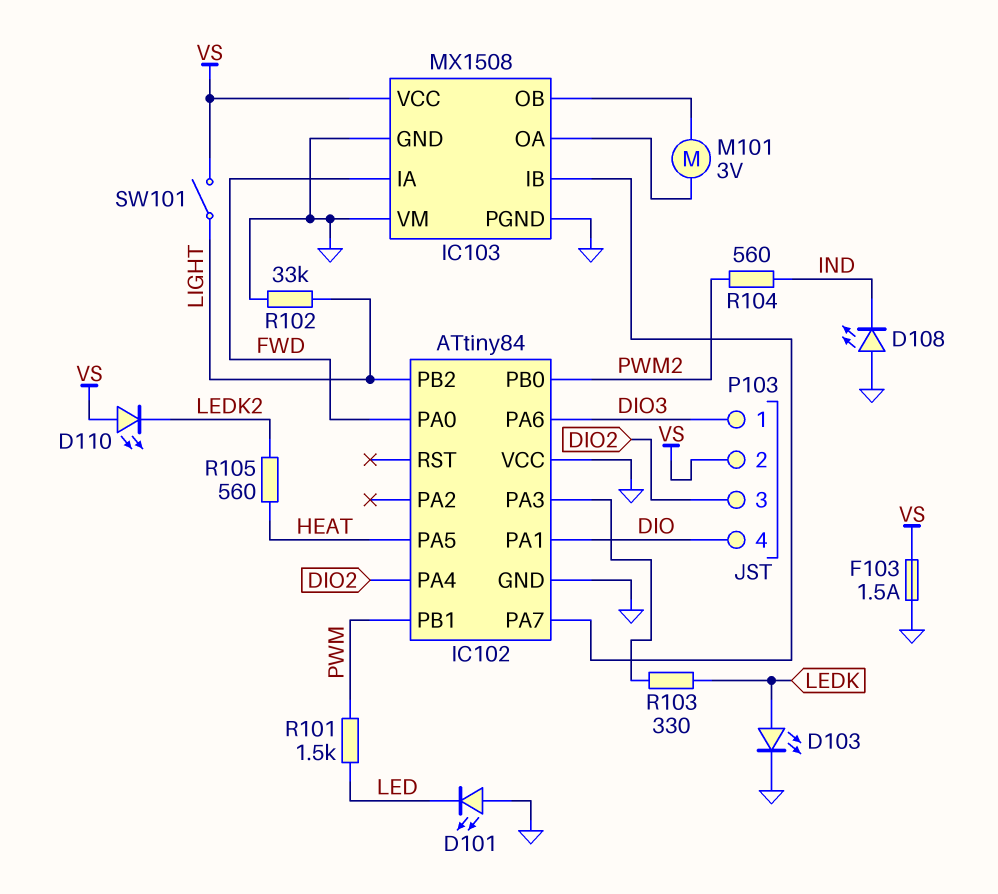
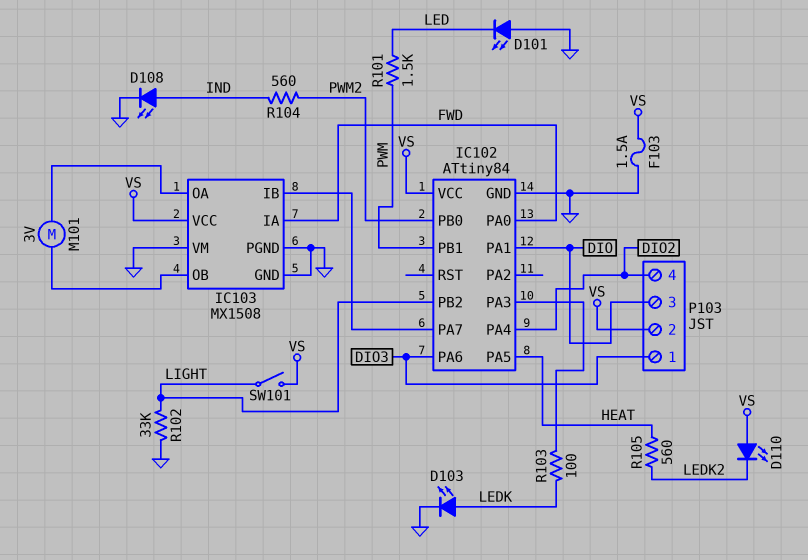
D108: LED (A GND, K IND) -> LED (A IND, K GND)
IC102 pin VCC: GND -> VS
P103 pin 3: DIO2 -> DIO
P103 pin 4: DIO -> DIO2
R103: 330 (IC102/PA3, LEDK) -> 100 (IC102/PA3, LEDK)

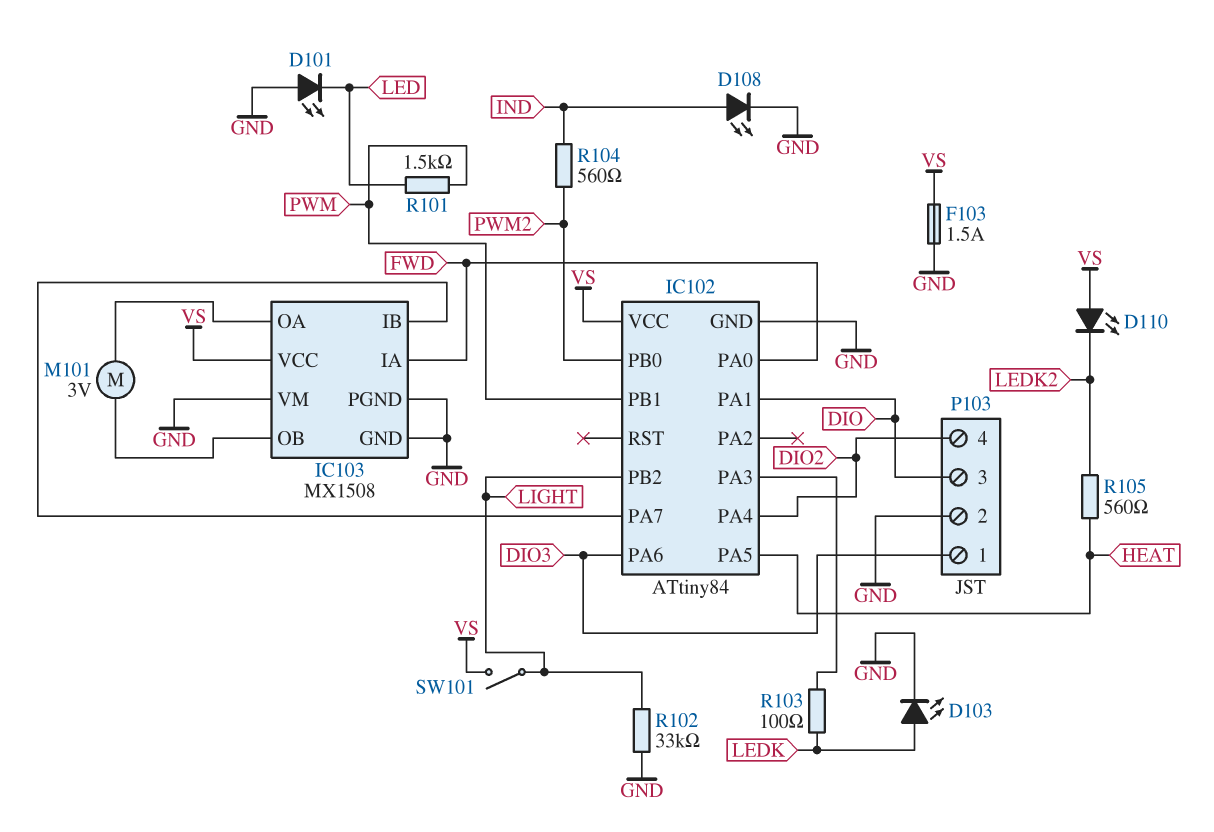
P103 pin 2: VS -> GND

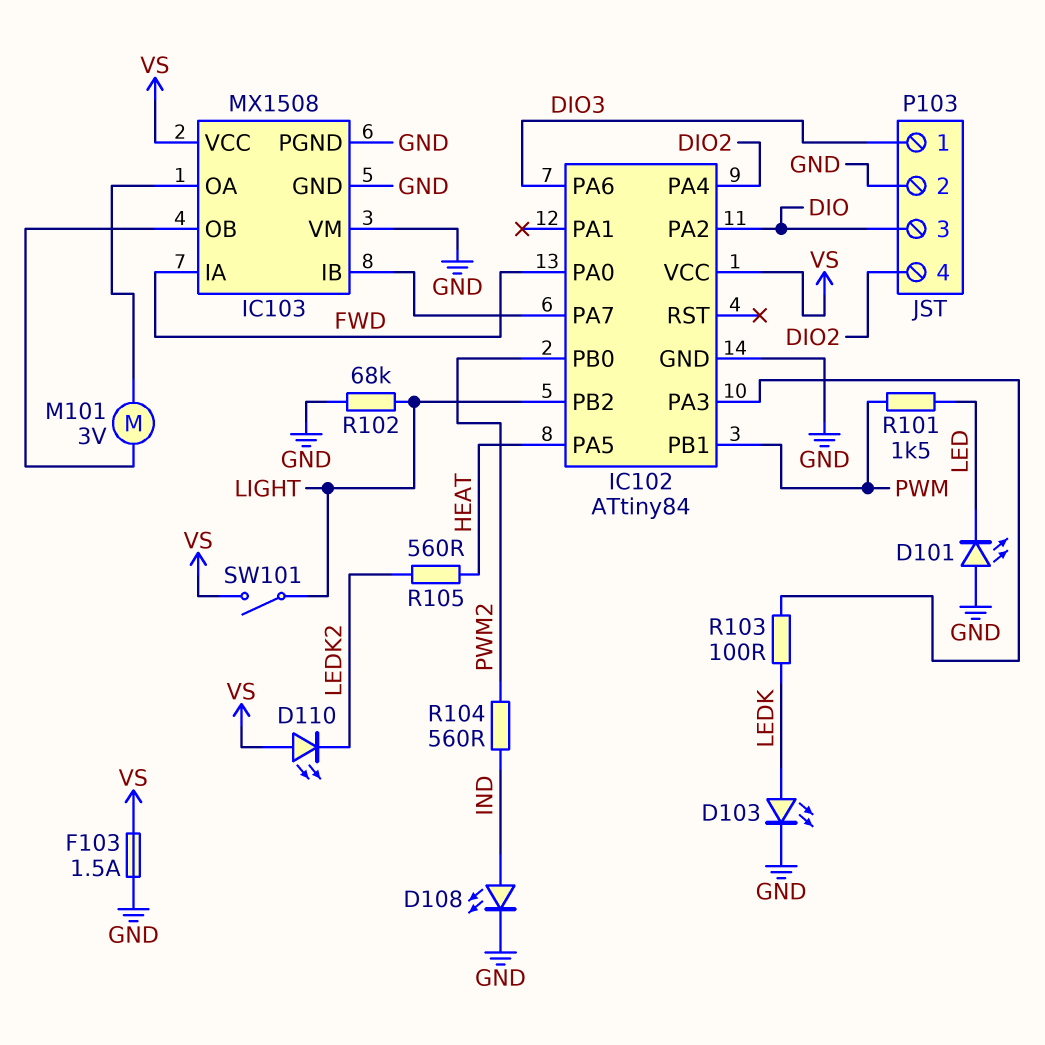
IC102 pin PA1: DIO -> none
IC102 pin PA2: none -> DIO
R102: 33k (GND, LIGHT) -> 68k (GND, LIGHT)

